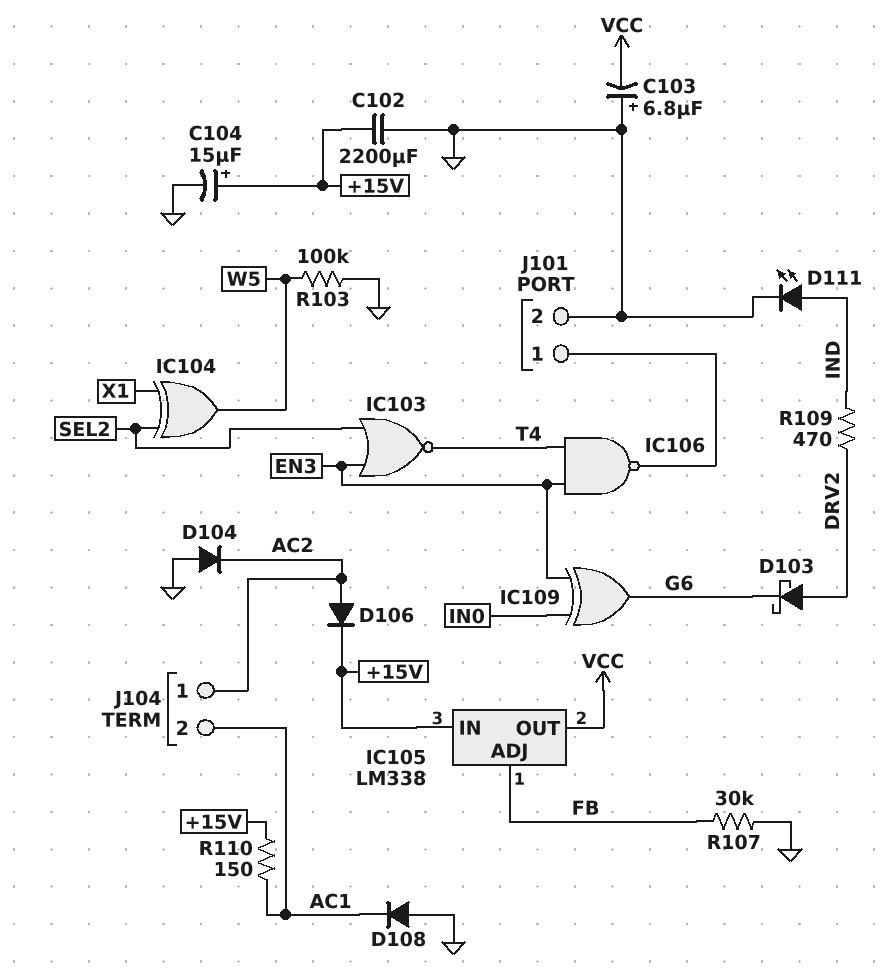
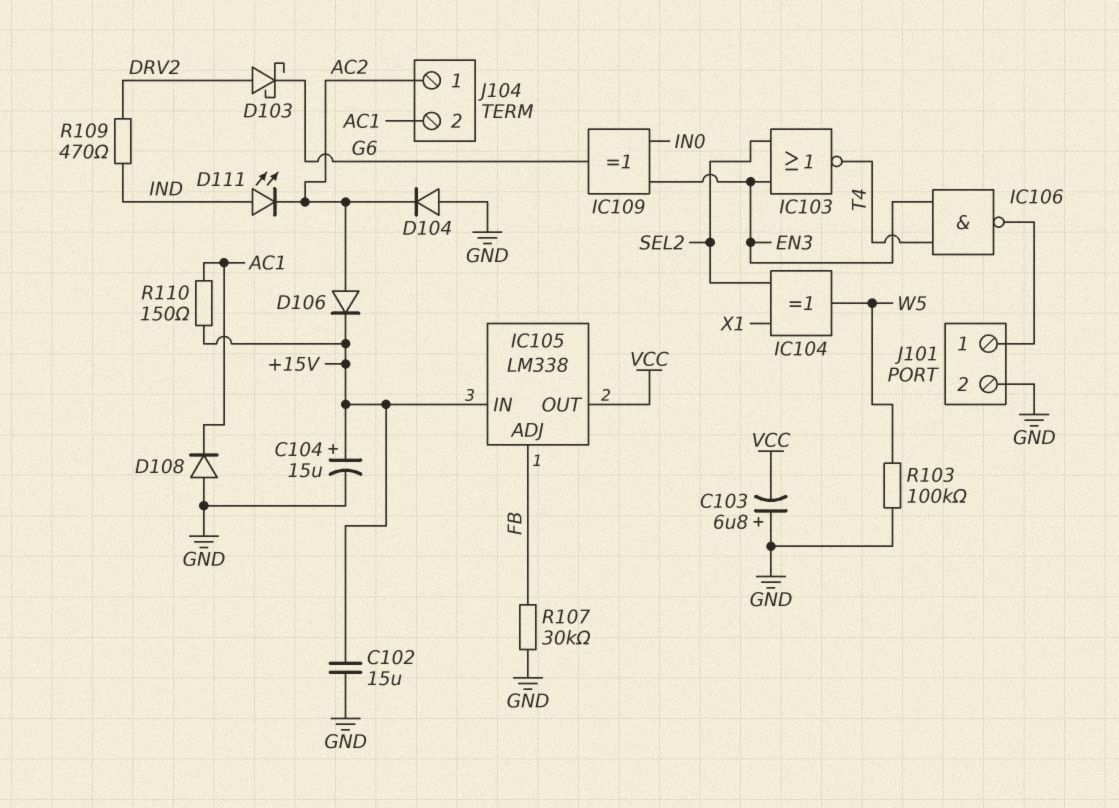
C102: 2200uF (+15V, GND) -> 15uF (+15V, GND)
D111: LED (A IND, K GND) -> LED (A IND, K AC2)

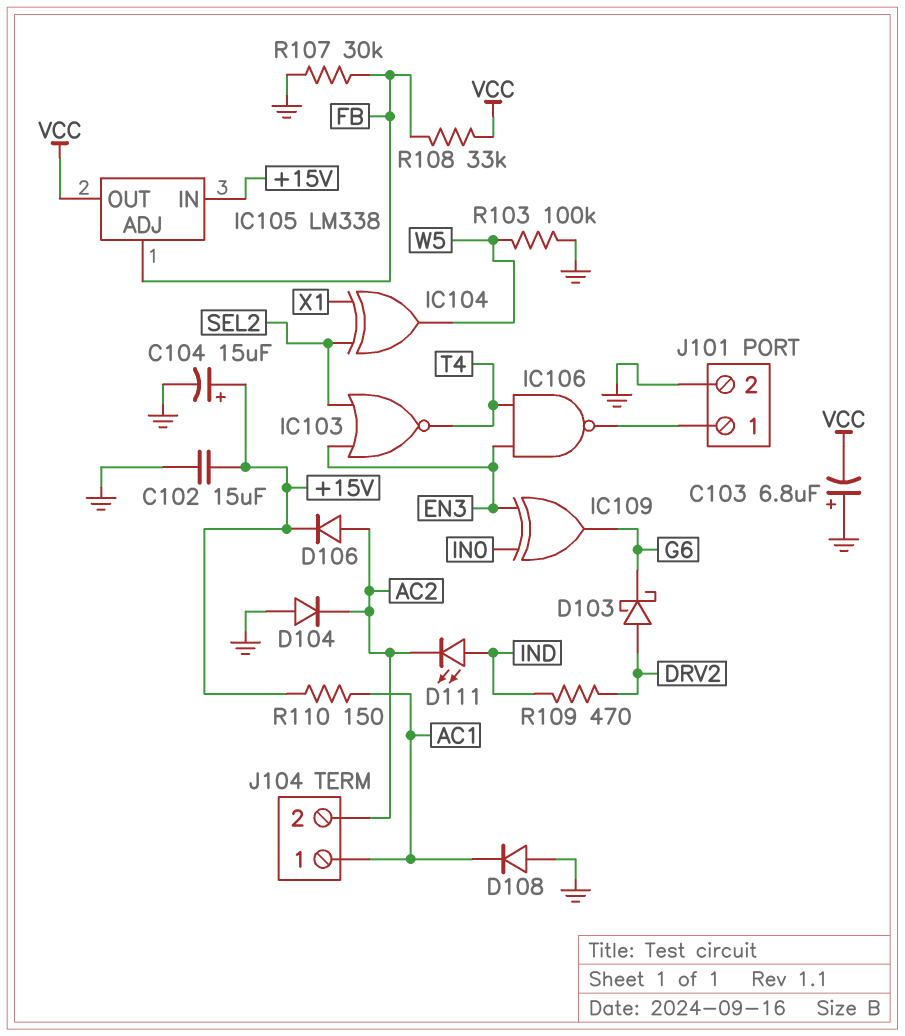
J104 pin 1: AC2 -> AC1
J104 pin 2: AC1 -> AC2
R108: none -> 33k (FB, VCC)

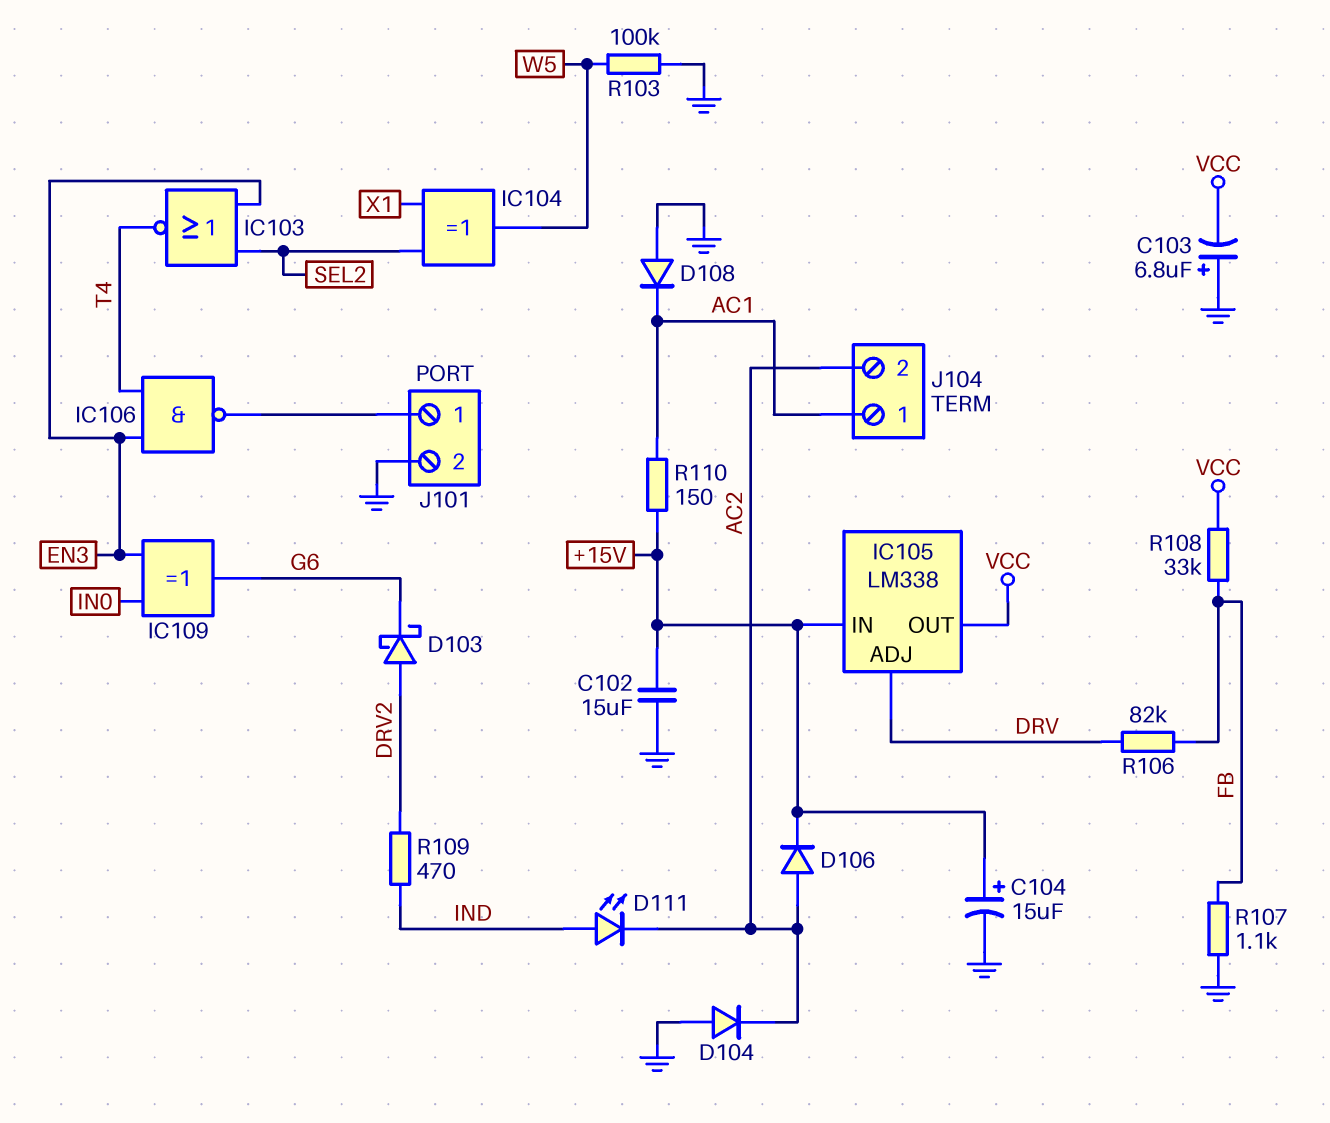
IC105 pin ADJ: FB -> DRV
R106: none -> 82k (DRV, FB)
R107: 30k (FB, GND) -> 1.1k (FB, GND)

